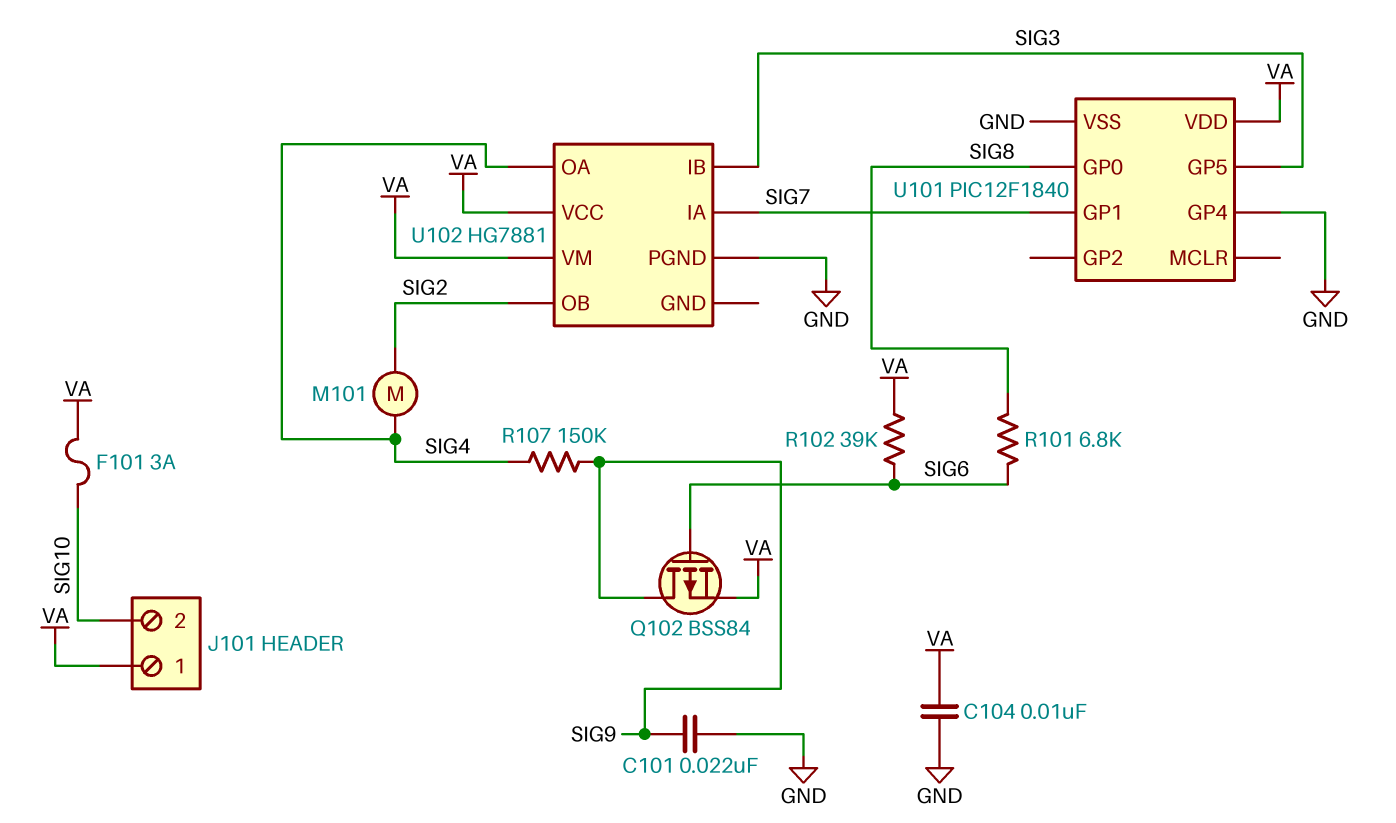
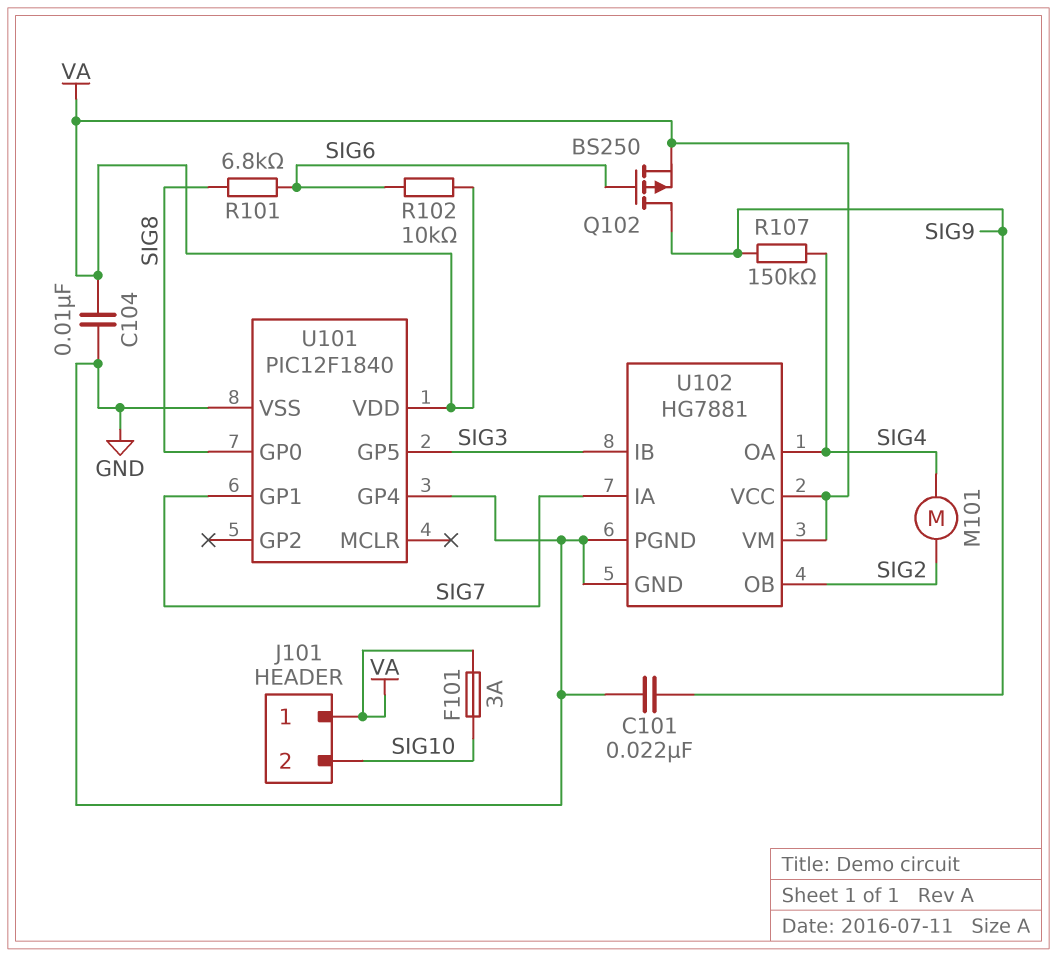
Q102: PMOS BSS84 (G SIG6, D SIG9, S VA) -> PMOS BS250 (G SIG6, D SIG9, S VA)
R102: 39k (SIG6, VA) -> 10k (SIG6, VA)
U102 pin GND: none -> GND

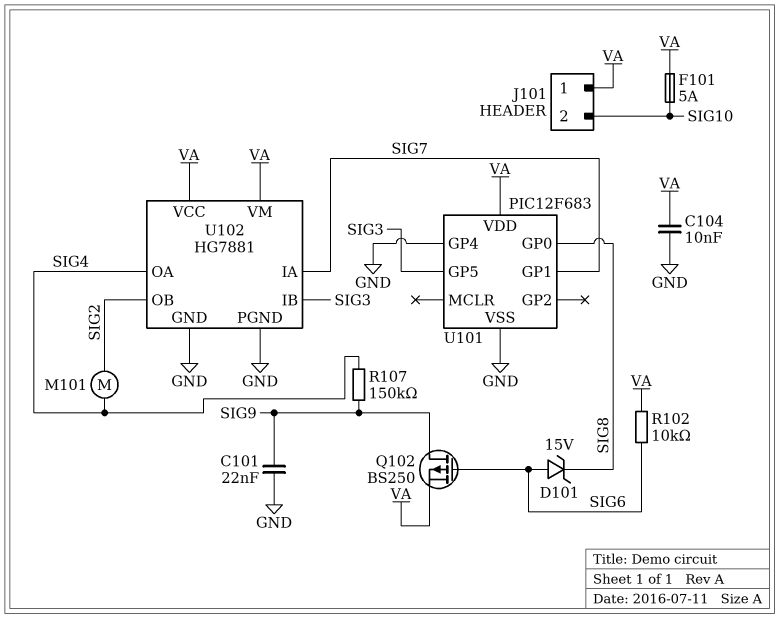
D101: none -> zener 15V (A SIG6, K SIG8)
F101: 3A (SIG10, VA) -> 5A (SIG10, VA)
R101: 6.8k (SIG6, SIG8) -> none
U101: PIC12F1840 -> PIC12F683

